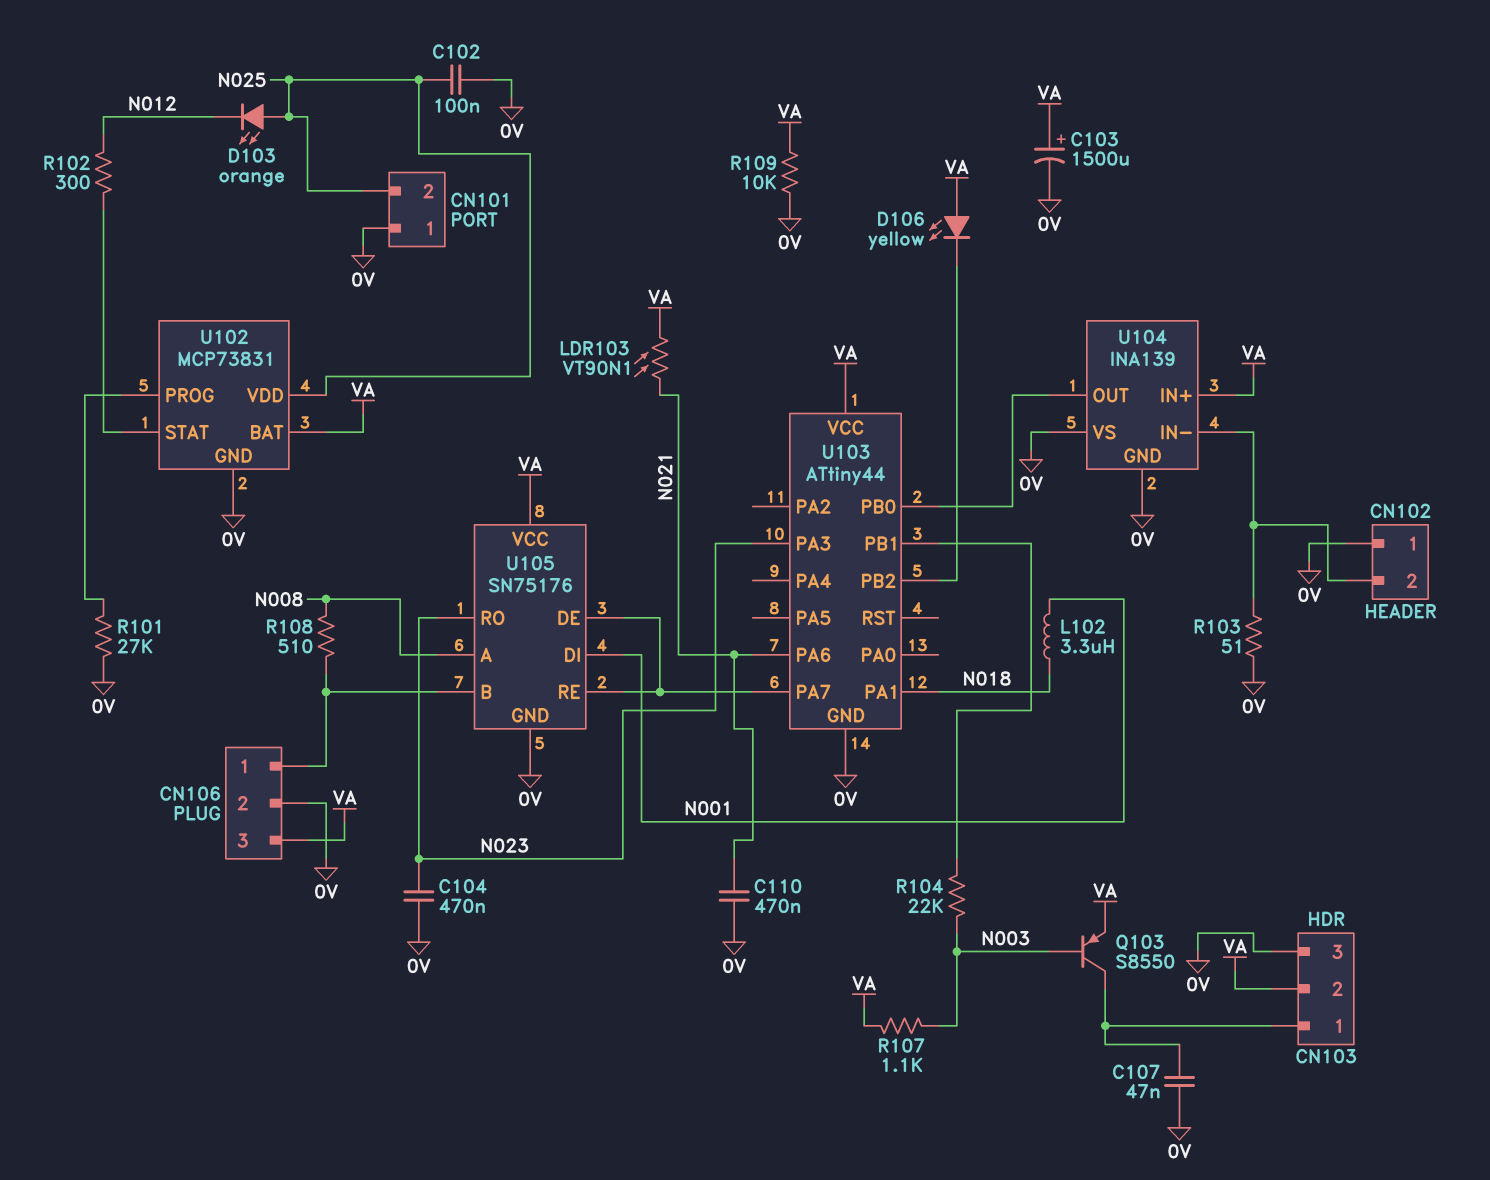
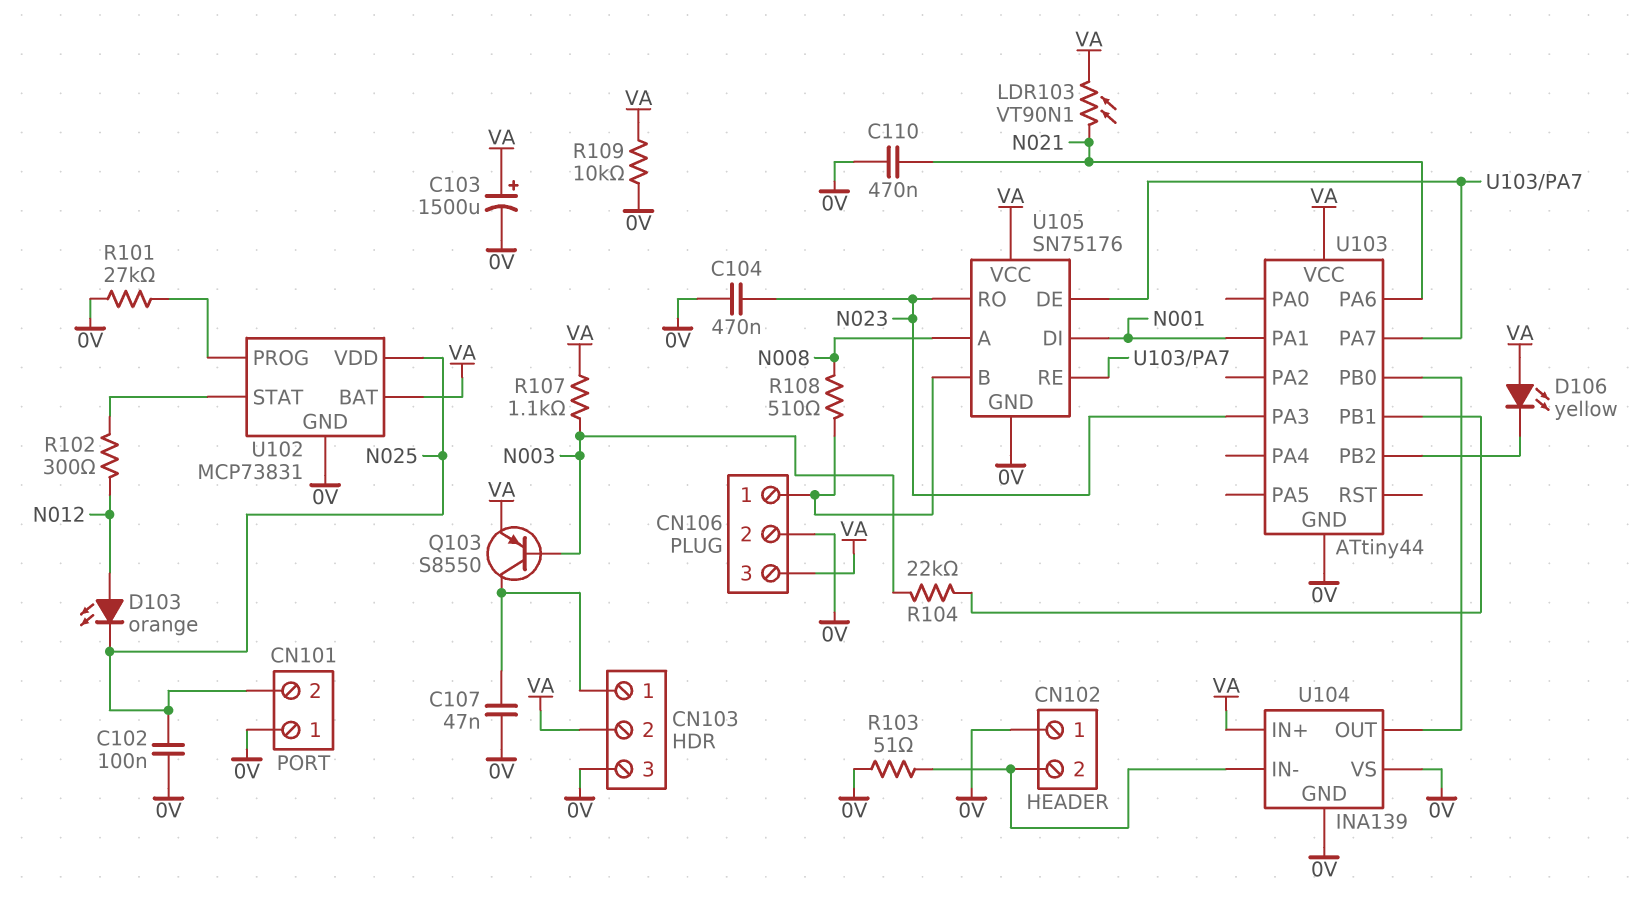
D103: LED orange (A N025, K N012) -> LED orange (A N012, K N025)
L102: 3.3uH (N001, N018) -> none
U103 pin PA1: N018 -> N001

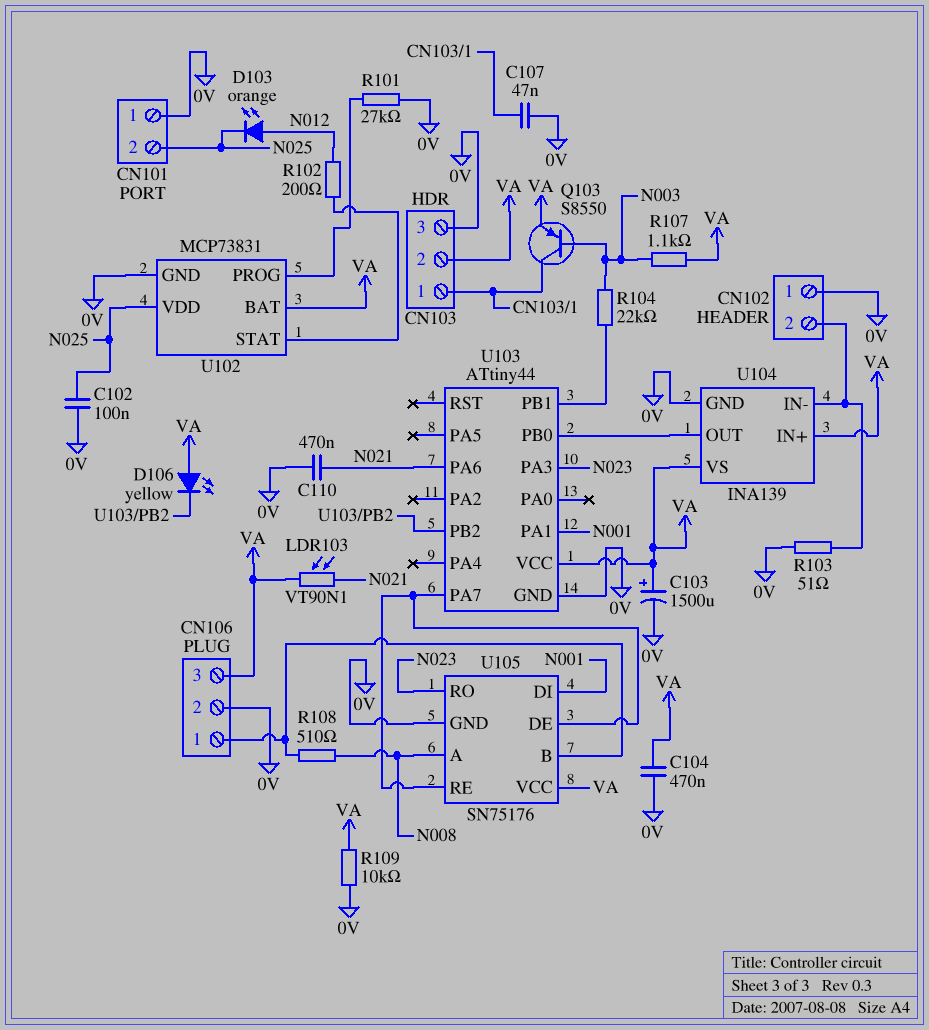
C104: 470nF (0V, N023) -> 470nF (0V, VA)
R102: 300 (N012, U102/STAT) -> 200 (N012, U102/STAT)
U104 pin VS: 0V -> VA

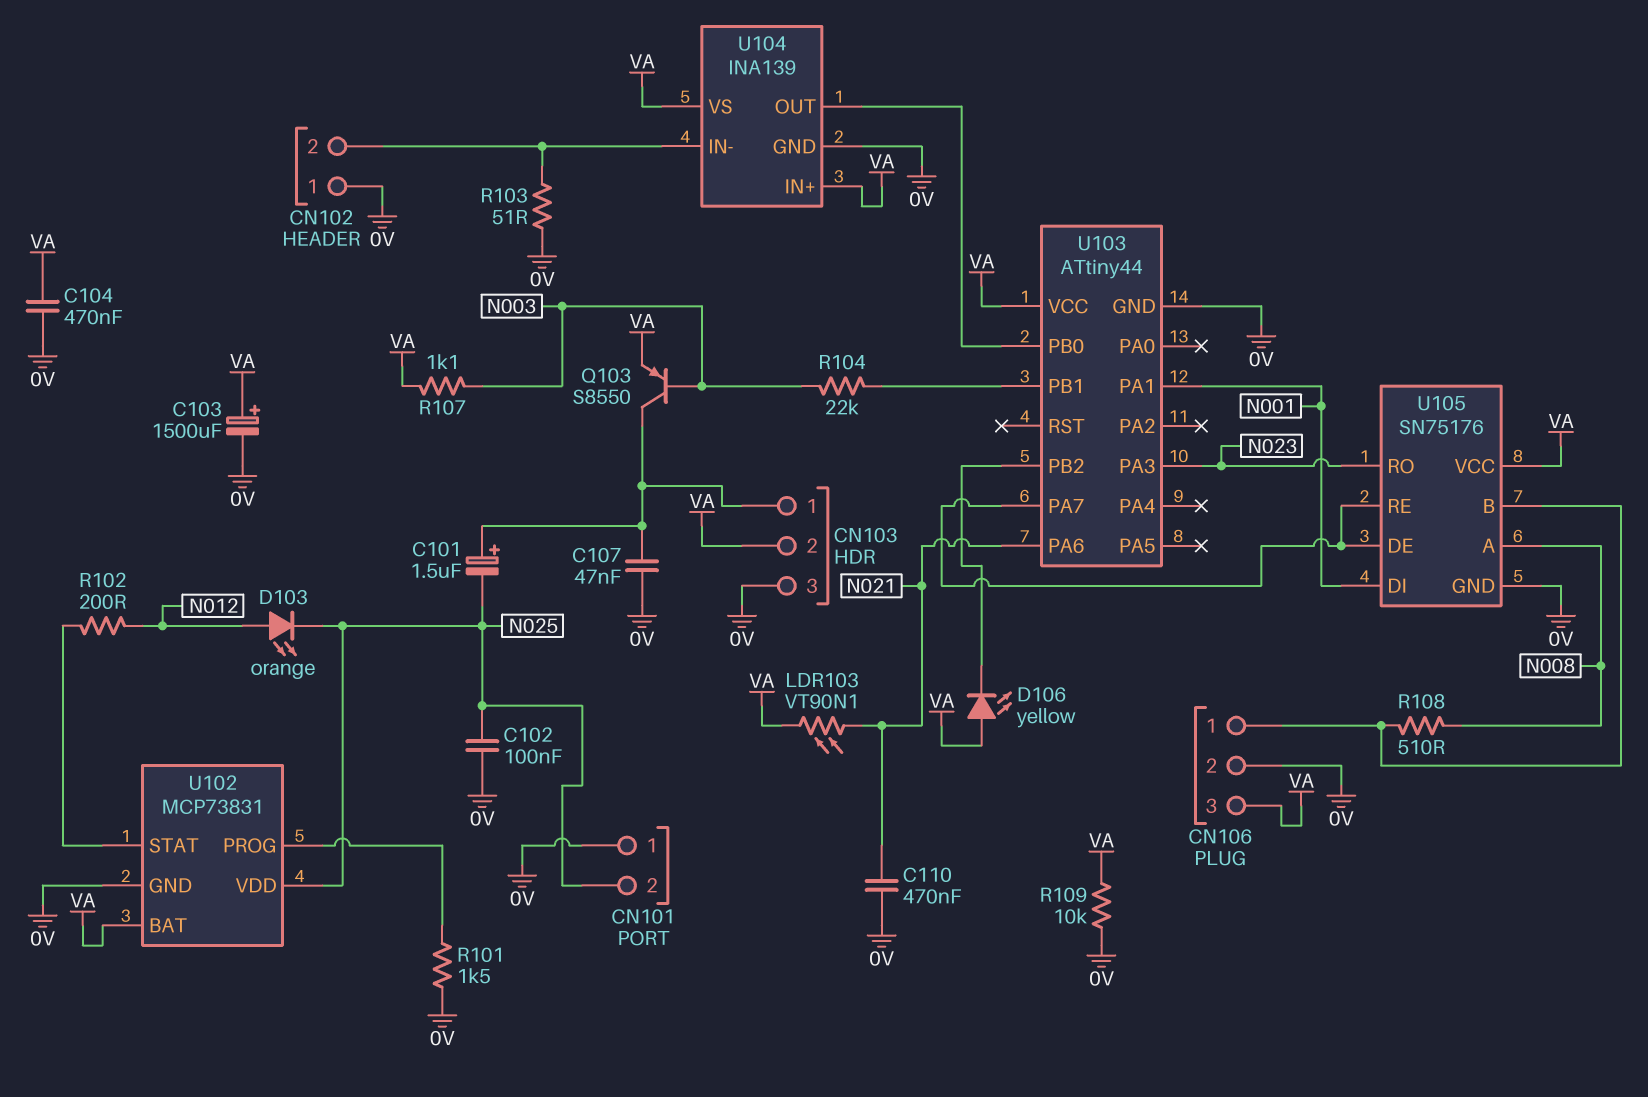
C101: none -> 1.5uF (plus CN103/1, minus N025)
R101: 27k (0V, U102/PROG) -> 1.5k (0V, U102/PROG)

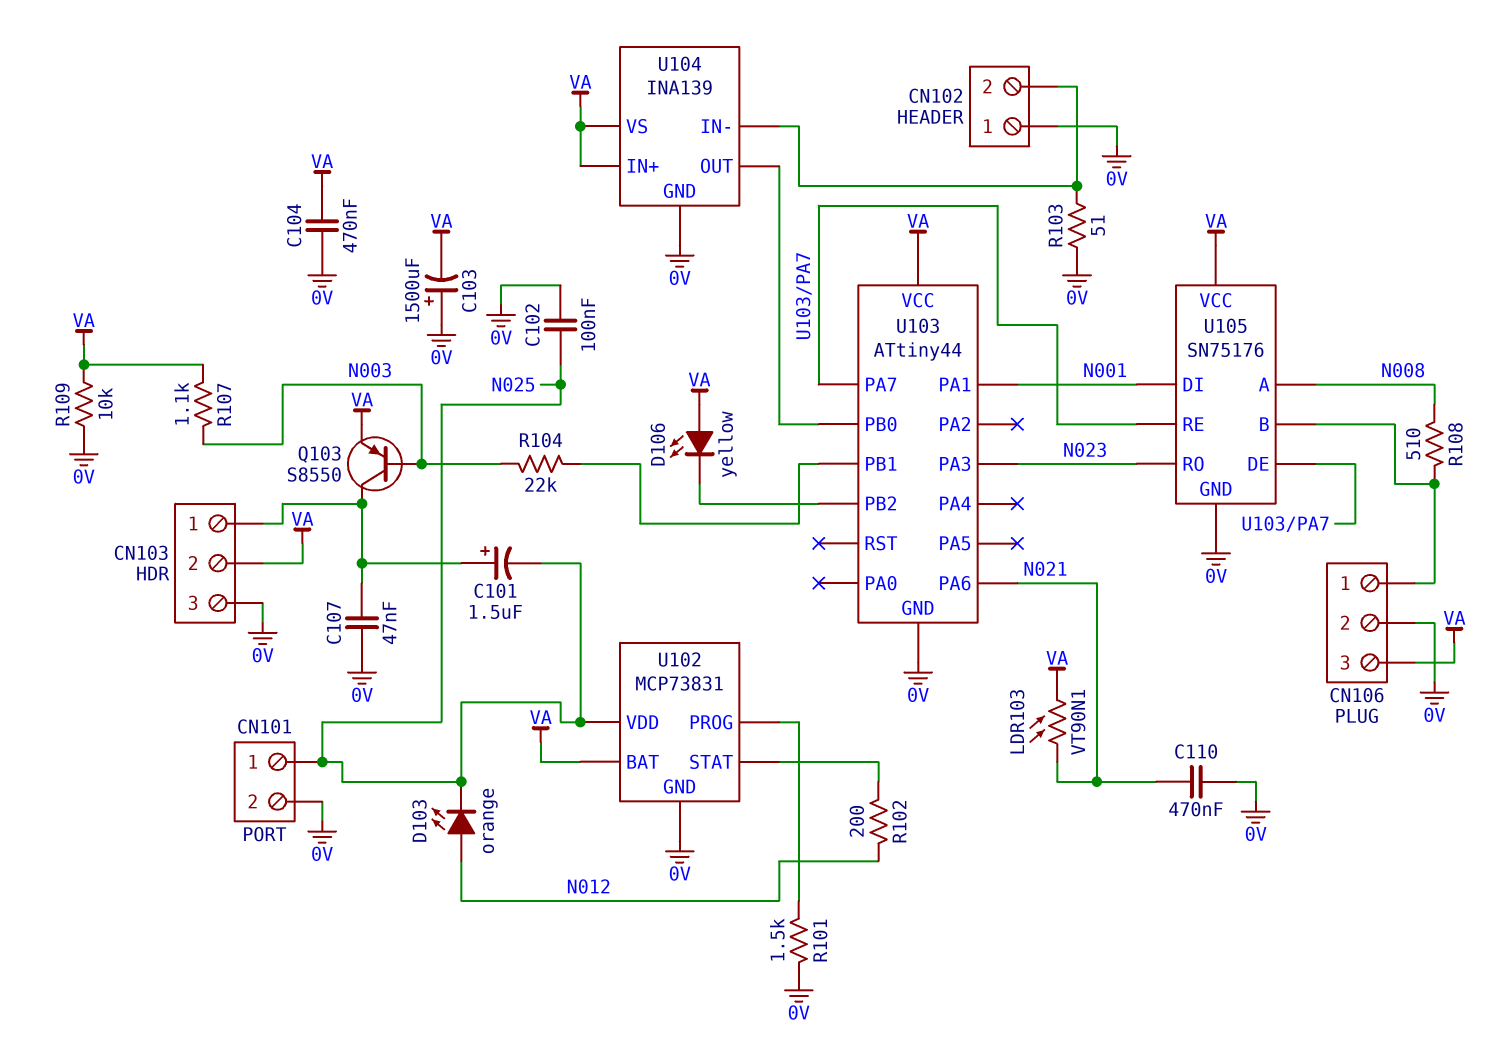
C103: 1500uF (plus VA, minus 0V) -> 1500uF (plus 0V, minus VA)
CN101 pin 1: 0V -> N025
CN101 pin 2: N025 -> 0V

